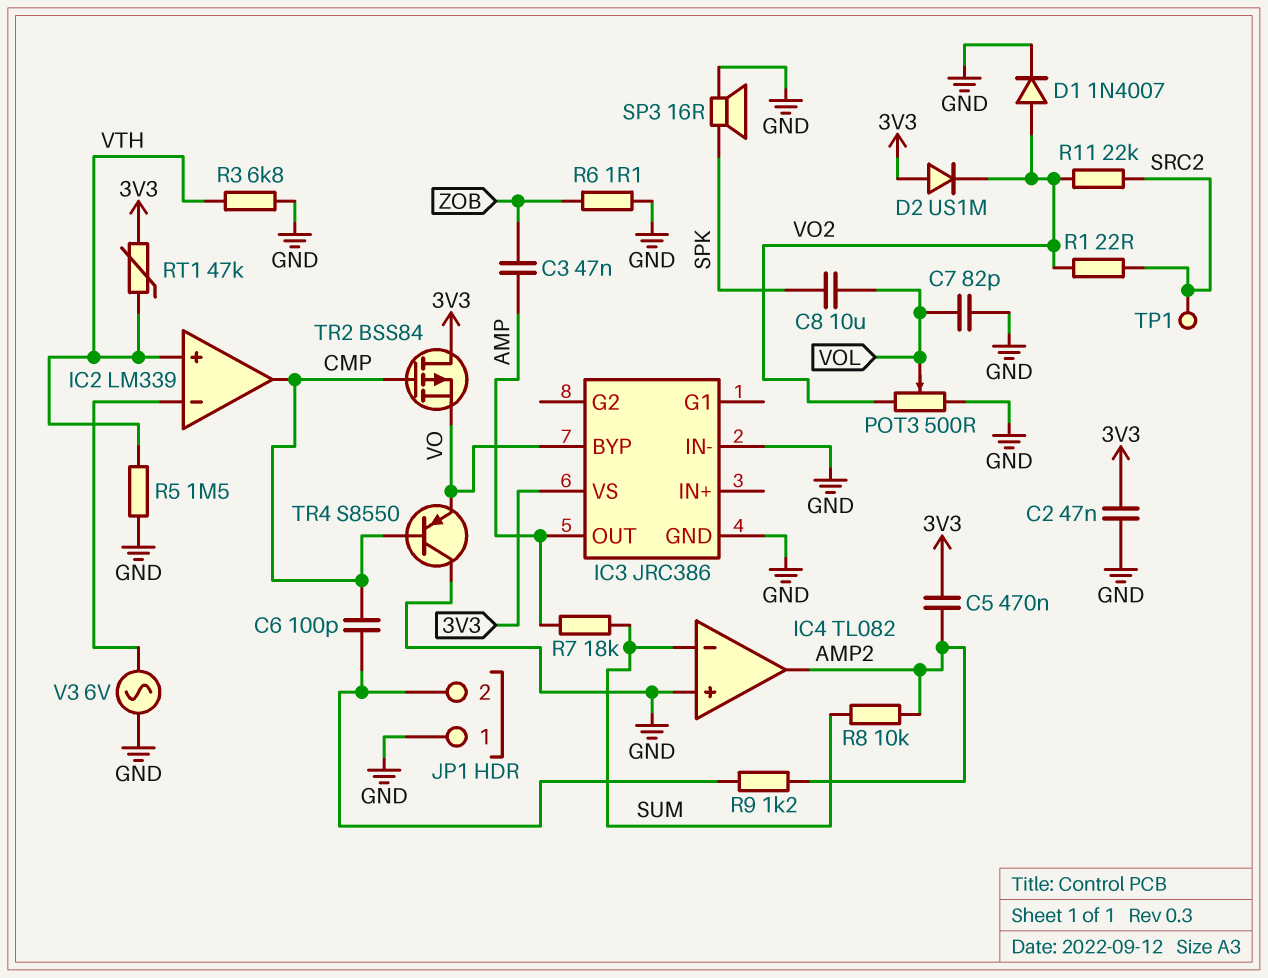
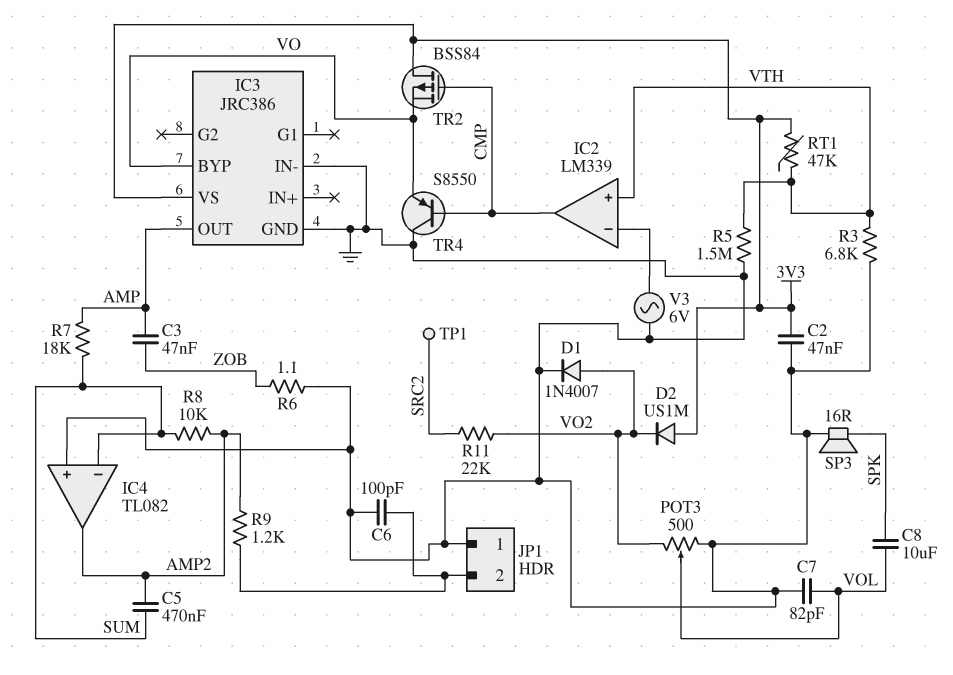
C5: 470nF (3V3, AMP2) -> 470nF (AMP2, SUM)
C6: 100pF (CMP, JP1/2) -> 100pF (GND, JP1/2)
R1: 22 (SRC2, VO2) -> none

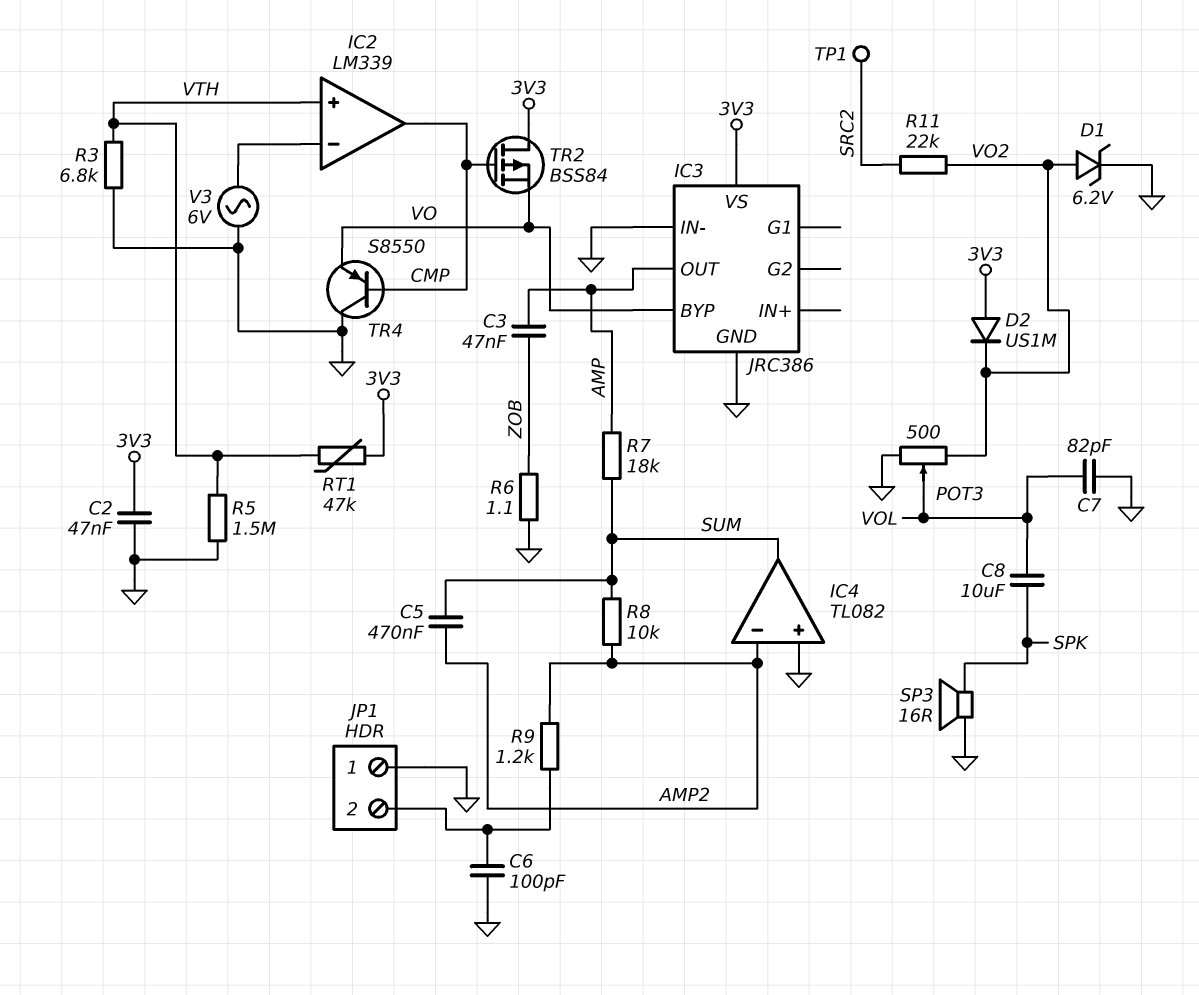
D1: diode 1N4007 (A VO2, K GND) -> zener 6.2V (A VO2, K GND)
IC4 pin in-: SUM -> AMP2
IC4 pin out: AMP2 -> SUM

